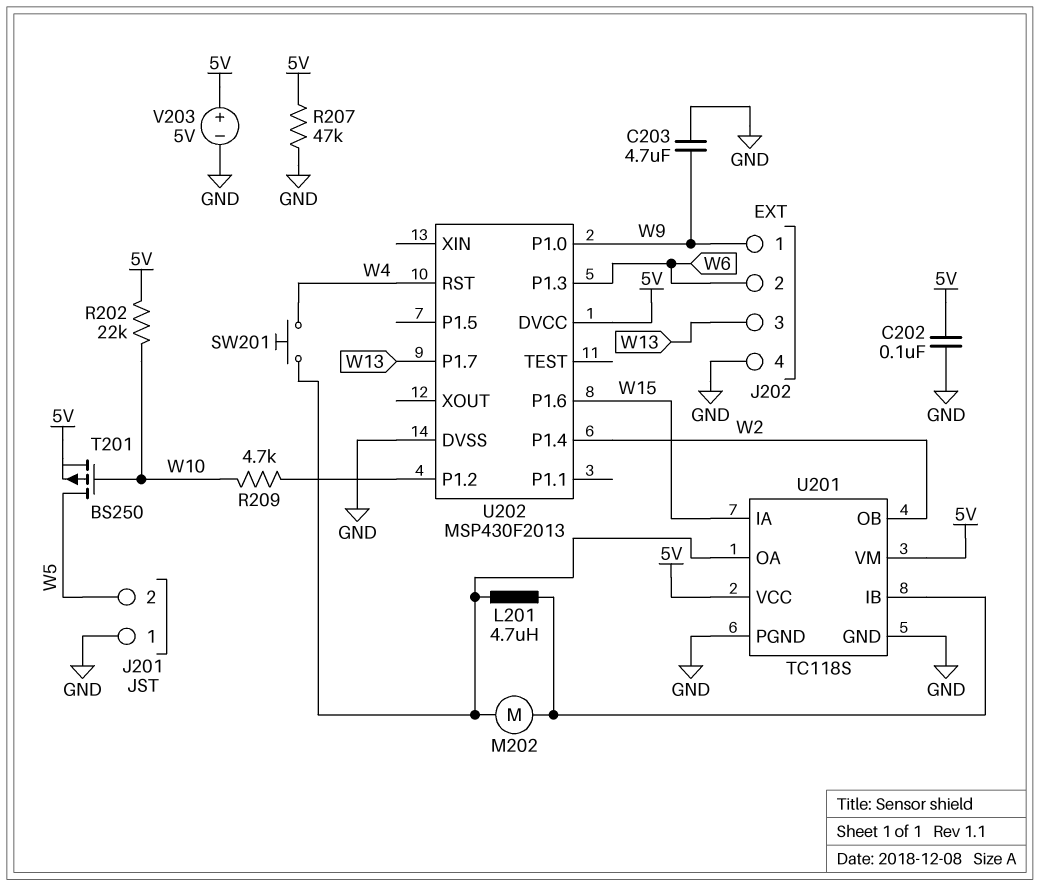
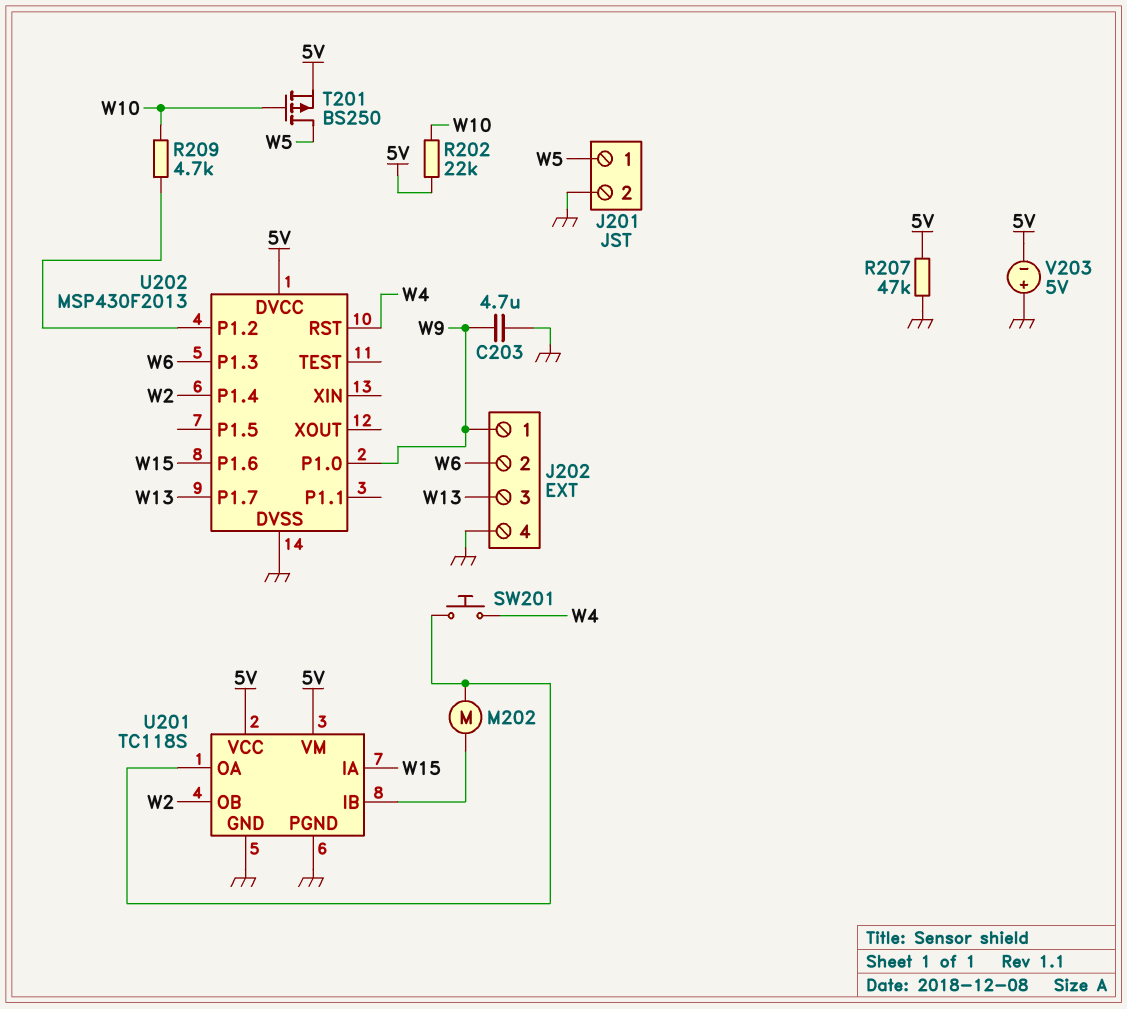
C202: 100nF (5V, GND) -> none
J201 pin 1: GND -> W5
J201 pin 2: W5 -> GND
L201: 4.7uH (U201/IB, U201/OA) -> none
V203: 5V (plus 5V, minus GND) -> 5V (plus GND, minus 5V)

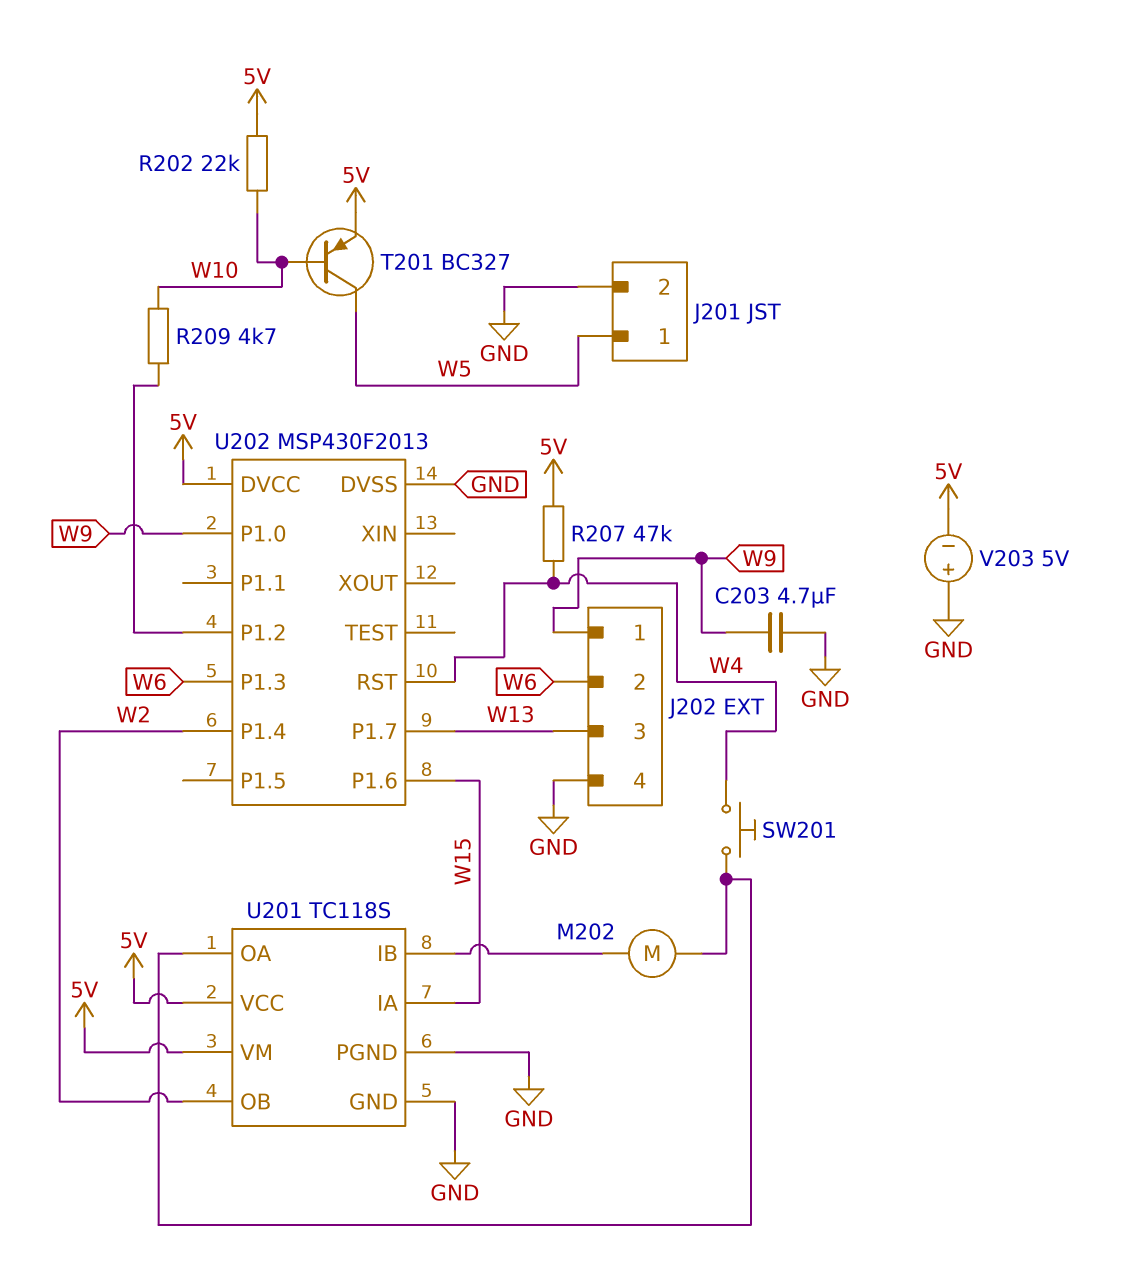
R207: 47k (5V, GND) -> 47k (5V, W4)
T201: PMOS BS250 (G W10, D W5, S 5V) -> PNP BC327 (B W10, C W5, E 5V)

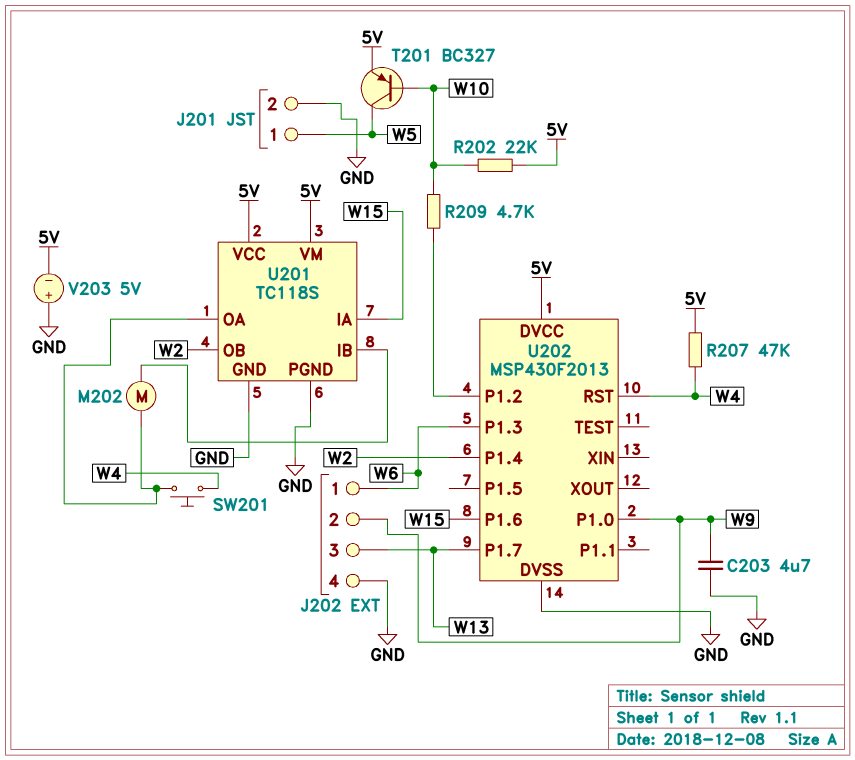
J202 pin 1: W9 -> W6
J202 pin 2: W6 -> W9

